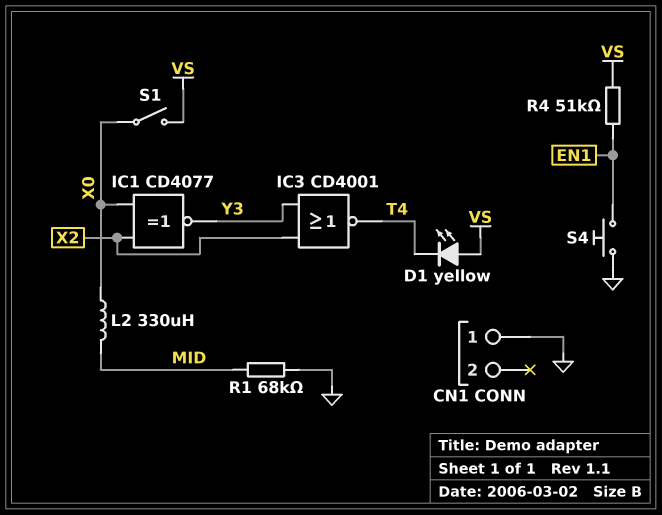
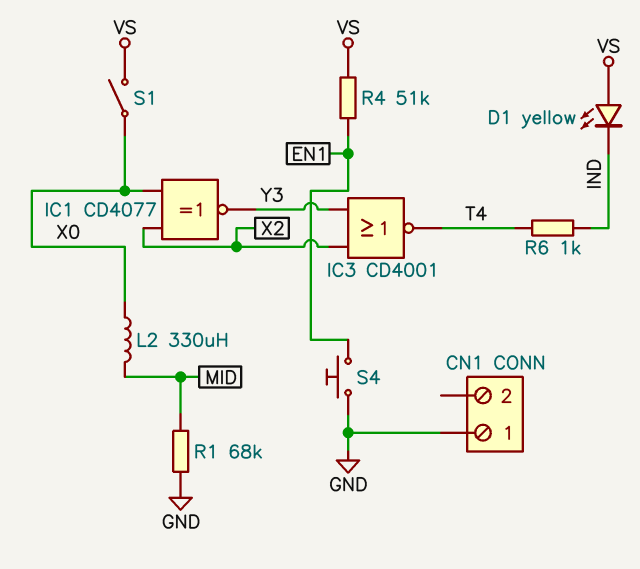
D1: LED yellow (A VS, K T4) -> LED yellow (A VS, K IND)
R6: none -> 1k (IND, T4)

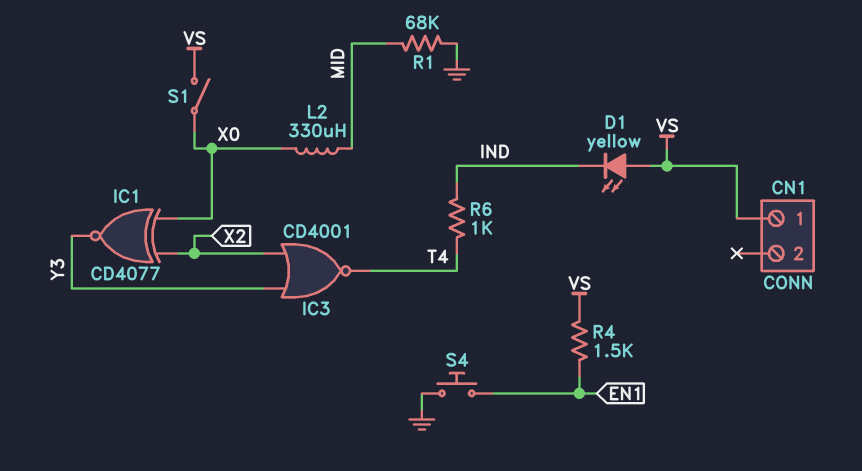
CN1 pin 1: GND -> VS
R4: 51k (EN1, VS) -> 1.5k (EN1, VS)

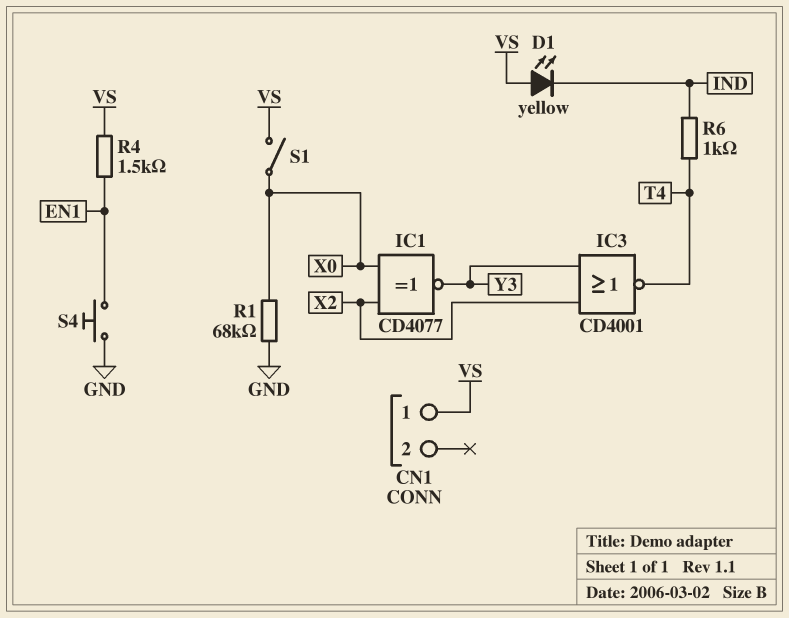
L2: 330uH (MID, X0) -> none
R1: 68k (GND, MID) -> 68k (GND, X0)

